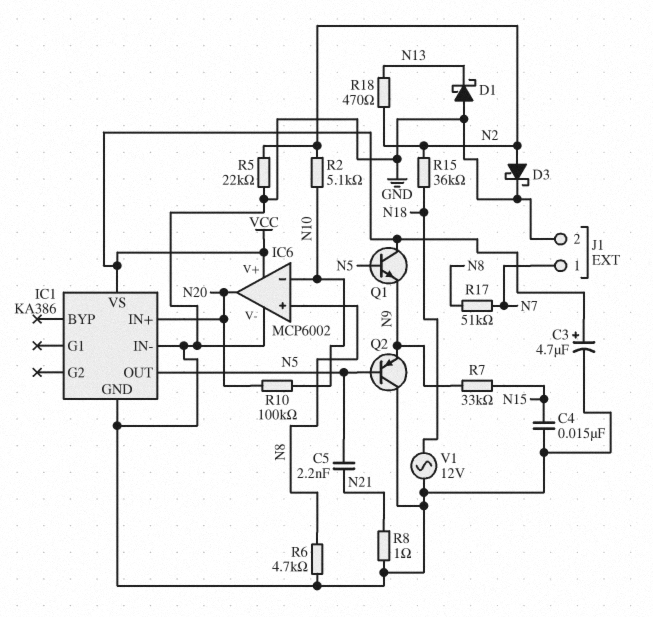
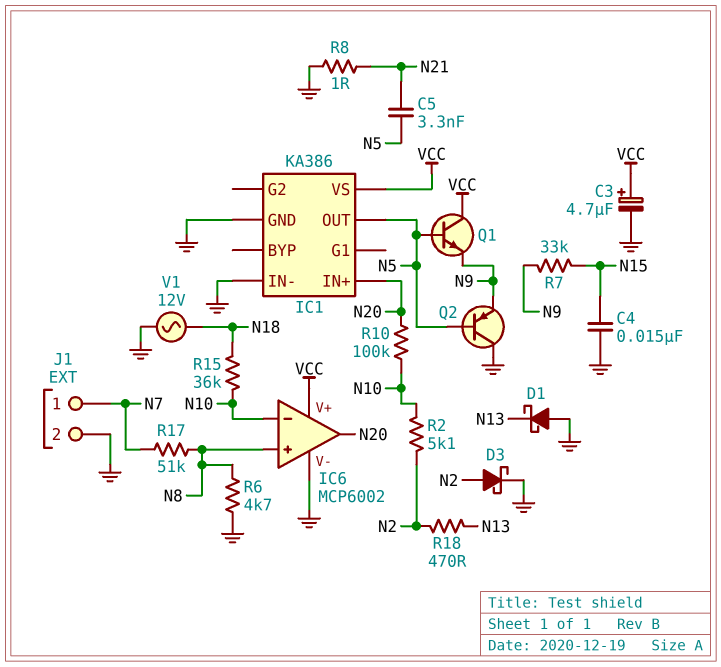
C5: 2.2nF (N5, N21) -> 3.3nF (N5, N21)
R5: 22k (GND, N2) -> none
R15: 36k (N2, N18) -> 36k (N10, N18)

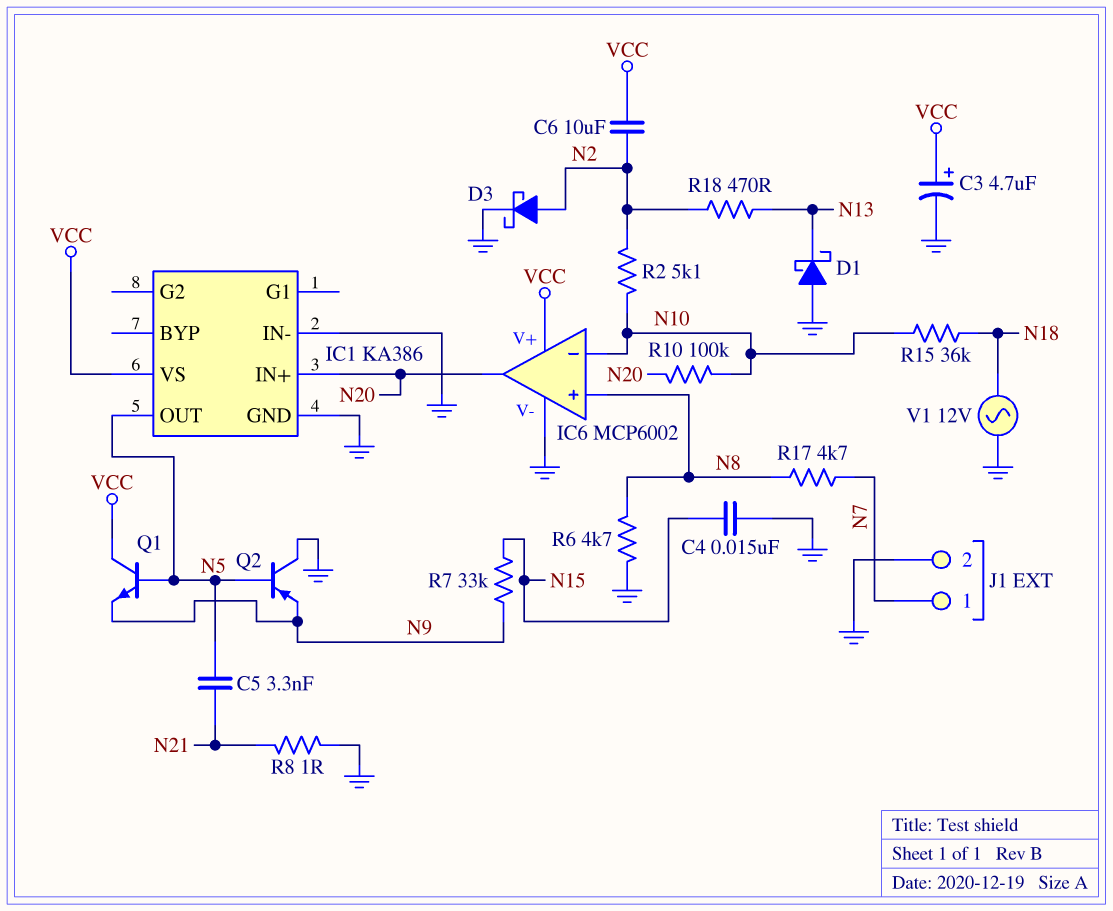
C6: none -> 10uF (N2, VCC)
R17: 51k (N7, N8) -> 4.7k (N7, N8)

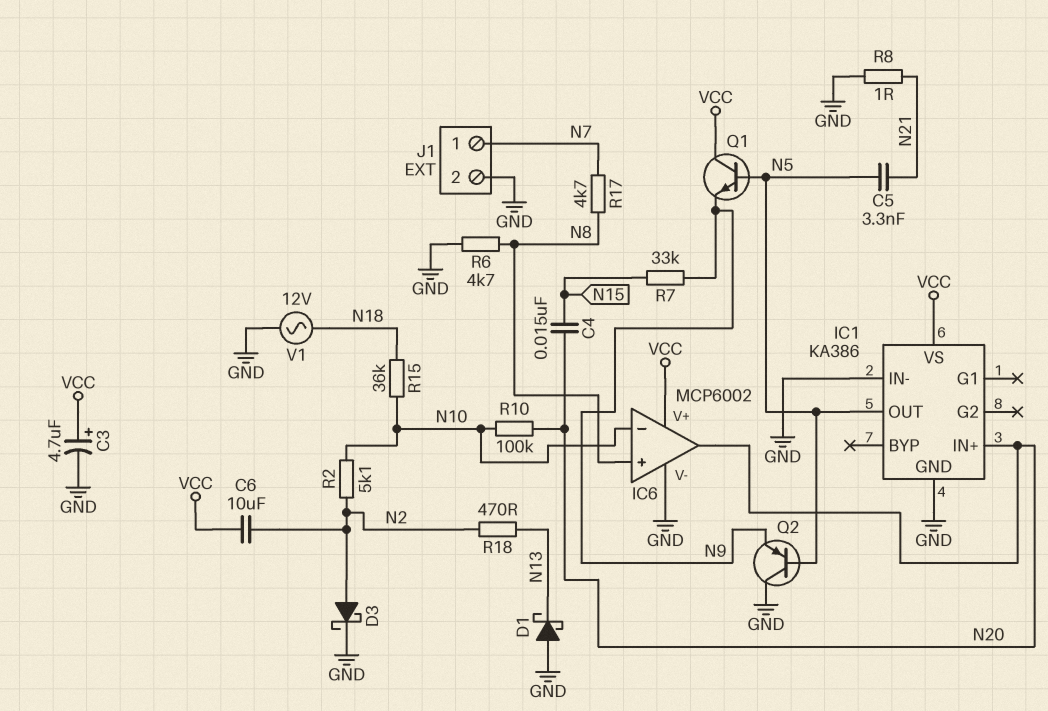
C4: 15nF (GND, N15) -> 15nF (N15, N20)

